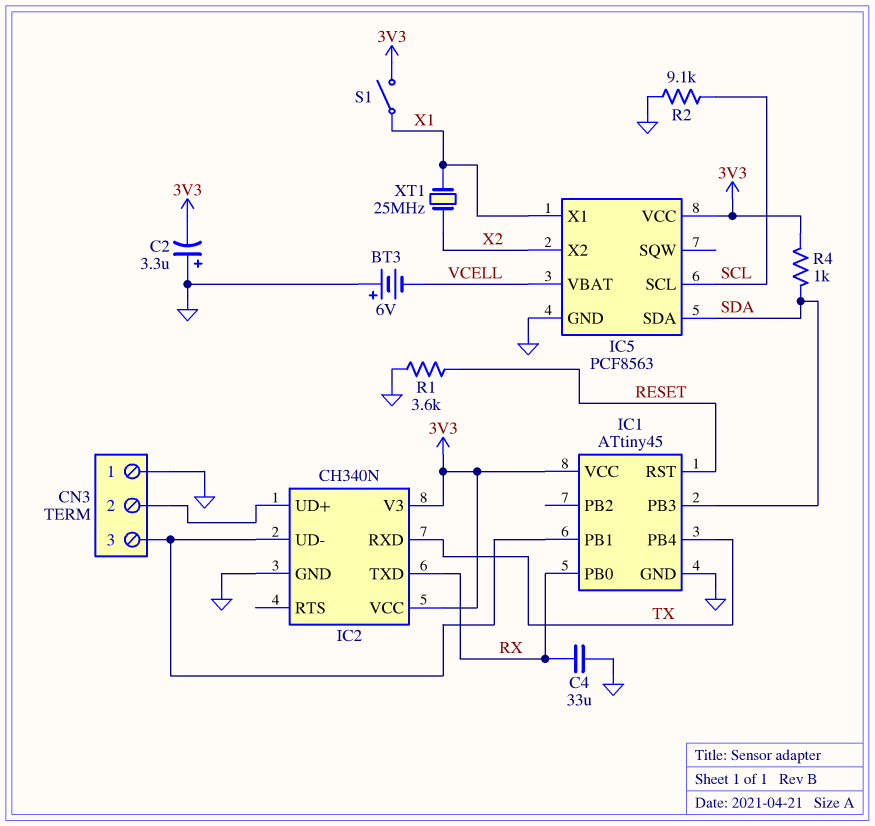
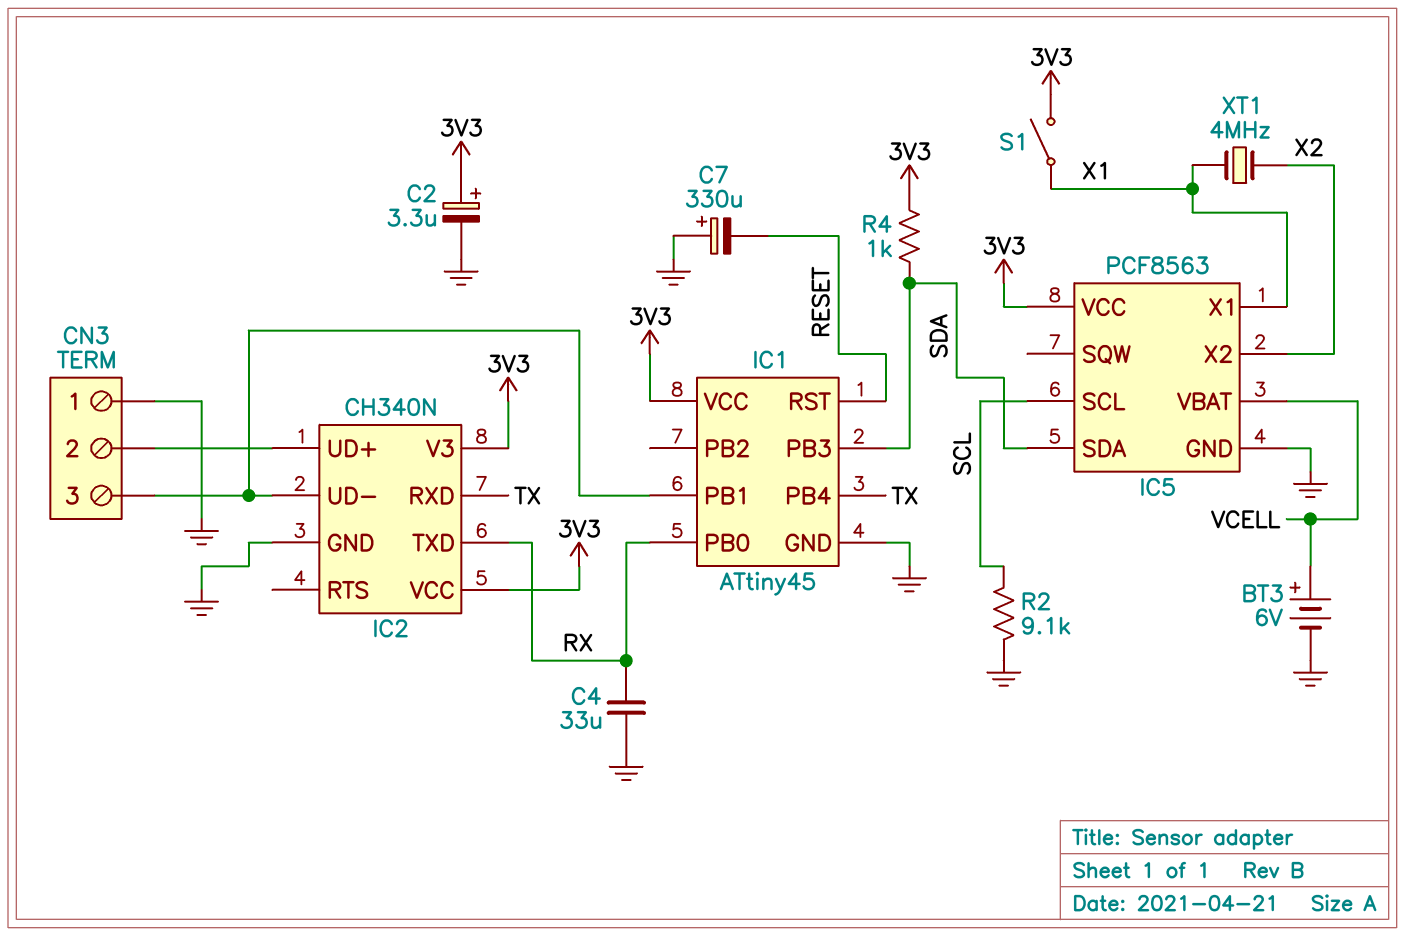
BT3: 6V (plus GND, minus VCELL) -> 6V (plus VCELL, minus GND)
C2: 3.3uF (plus GND, minus 3V3) -> 3.3uF (plus 3V3, minus GND)
C7: none -> 330uF (plus GND, minus RESET)
R1: 3.6k (GND, RESET) -> none
XT1: 25MHz (X1, X2) -> 4MHz (X1, X2)

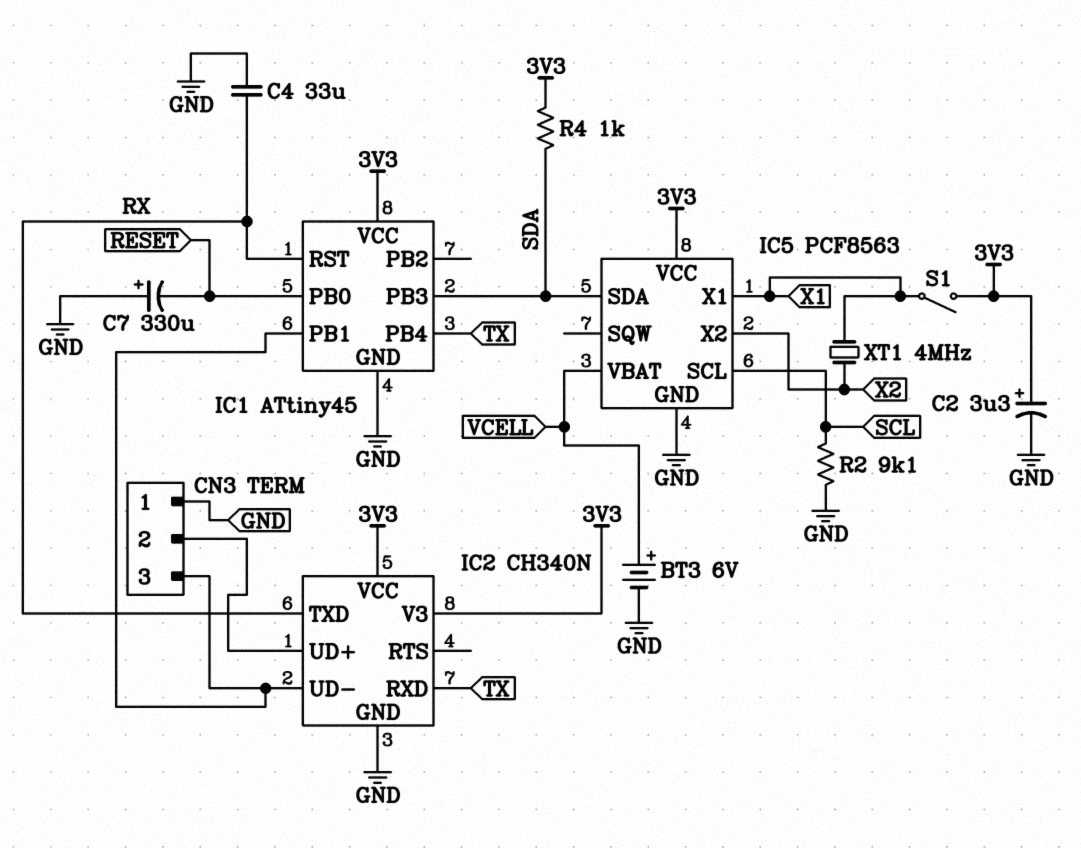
IC1 pin PB0: RX -> RESET
IC1 pin RST: RESET -> RX

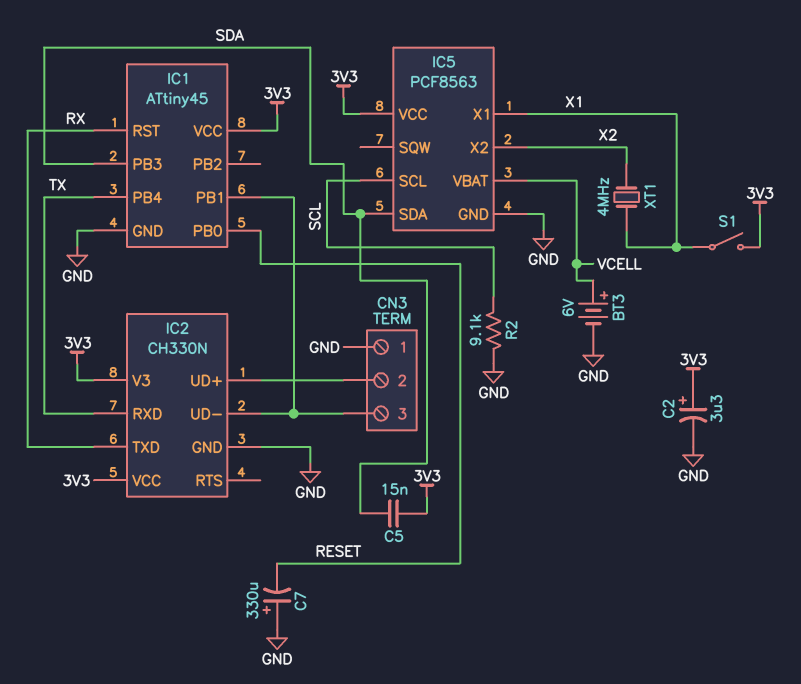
C4: 33uF (GND, RX) -> none
C5: none -> 15nF (3V3, SDA)
IC2: CH340N -> CH330N
R4: 1k (3V3, SDA) -> none

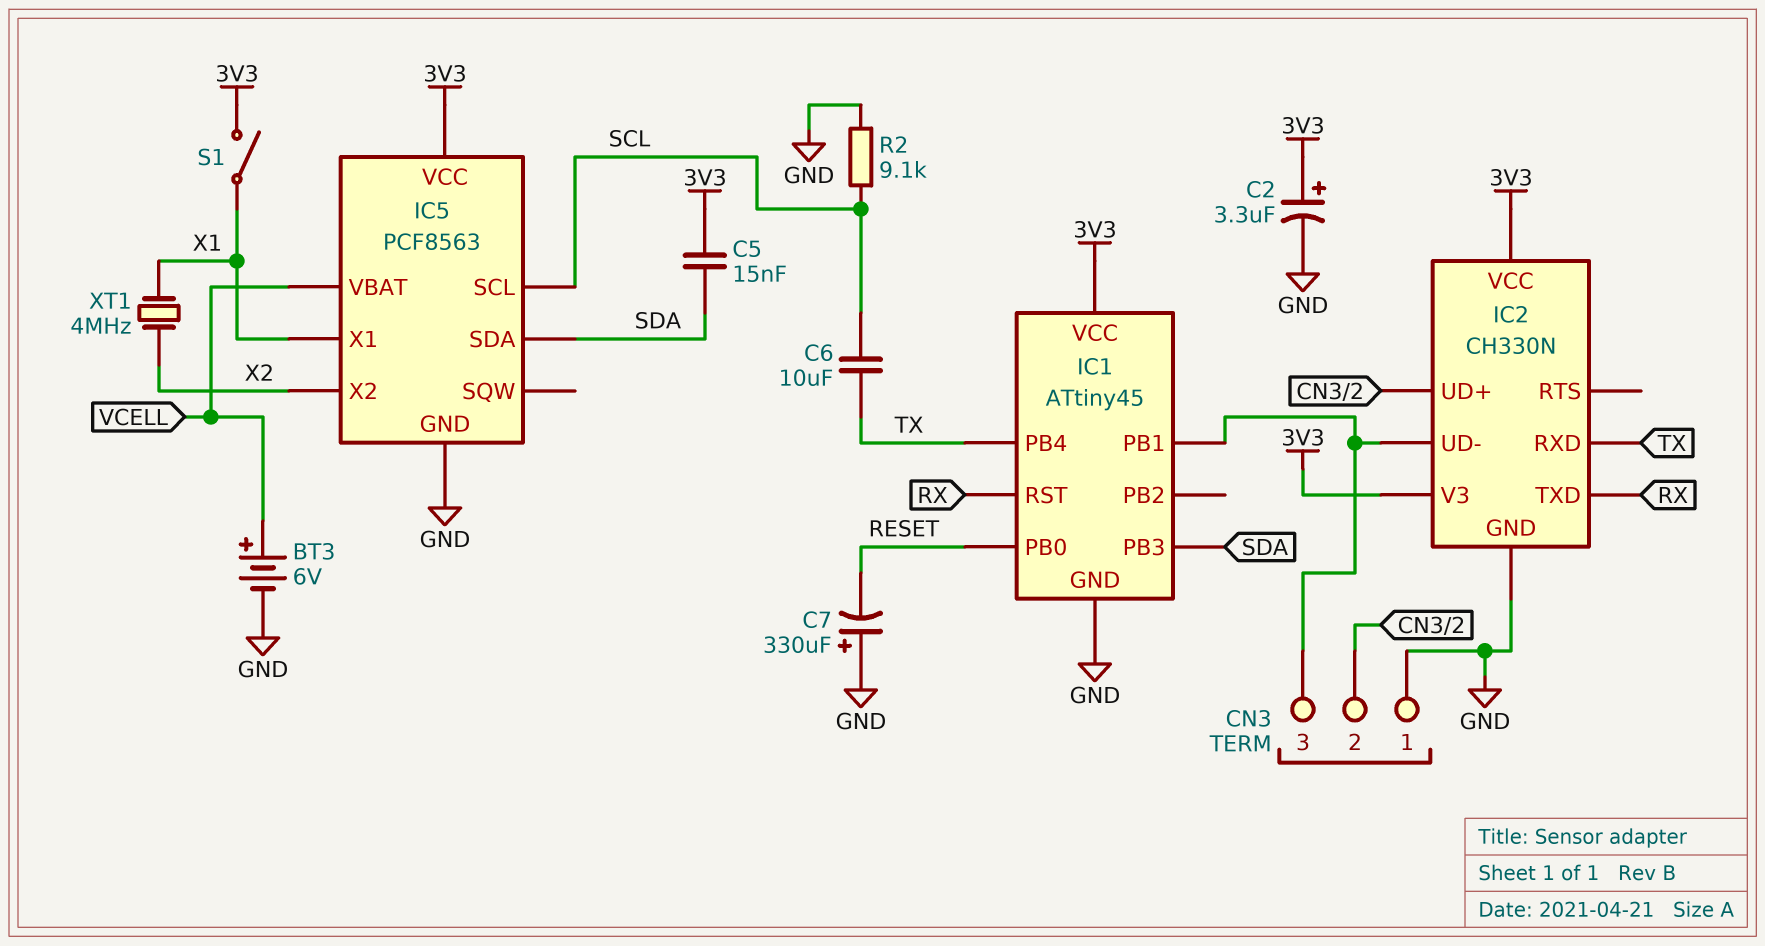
C6: none -> 10uF (SCL, TX)

